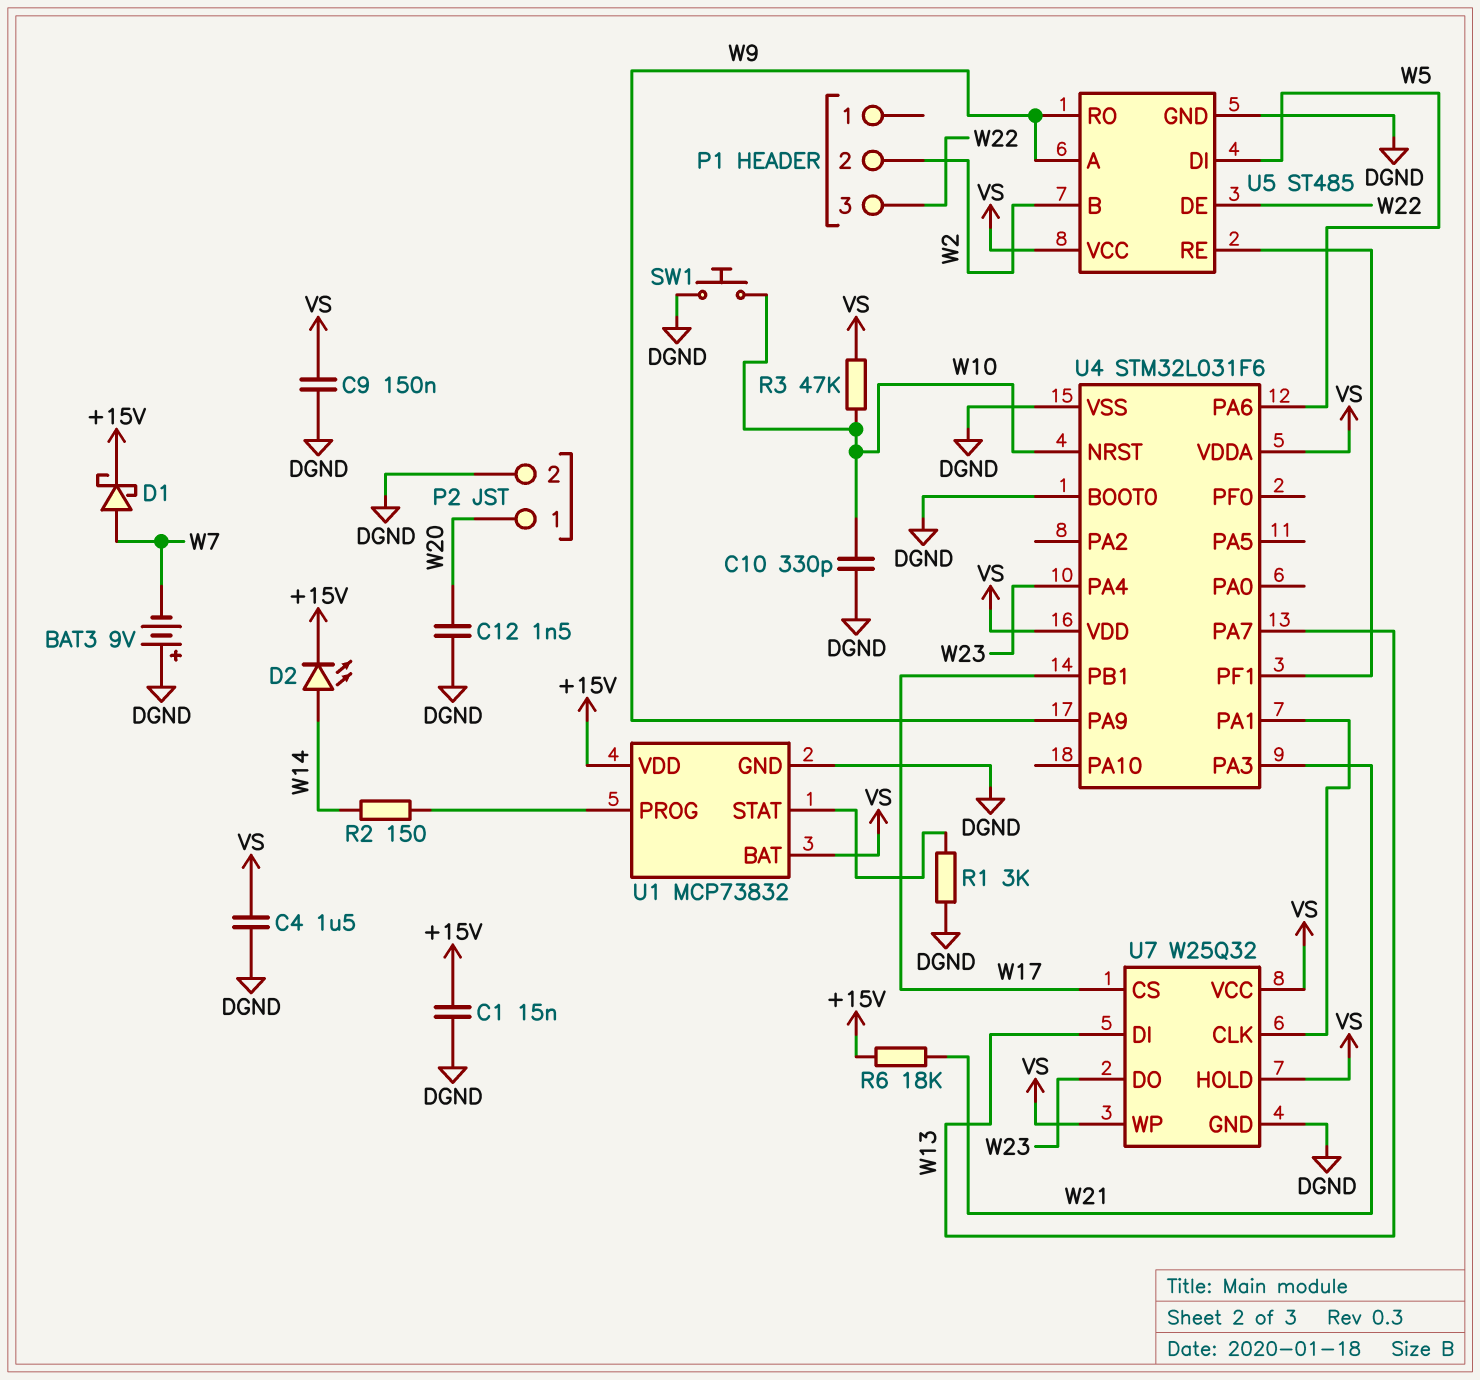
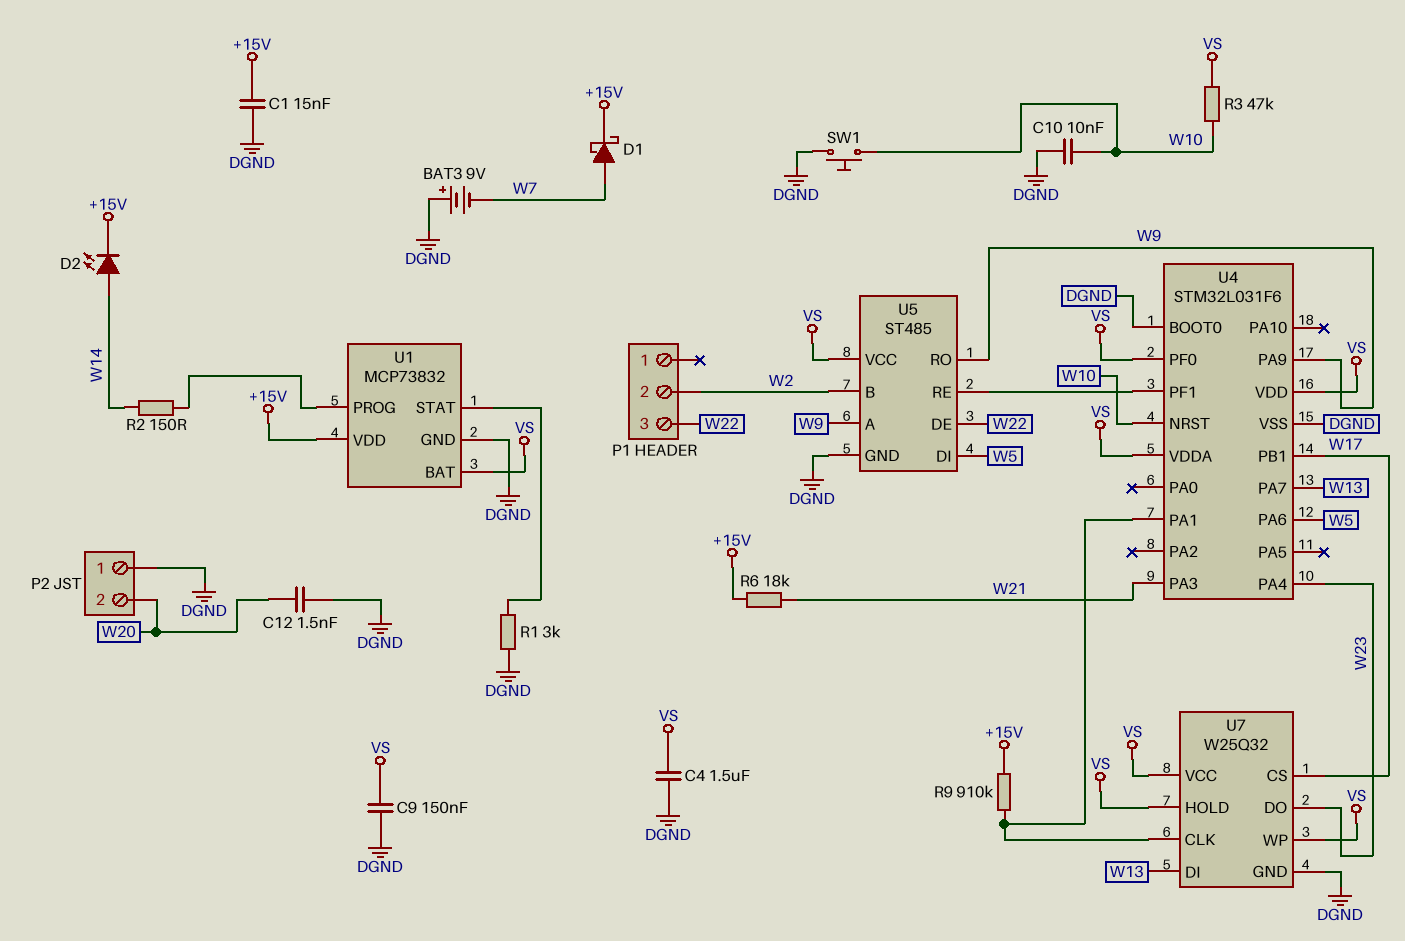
C10: 330pF (DGND, W10) -> 10nF (DGND, W10)
P2 pin 1: W20 -> DGND
P2 pin 2: DGND -> W20
R9: none -> 910k (+15V, U4/PA1)
U4 pin PF0: none -> VS

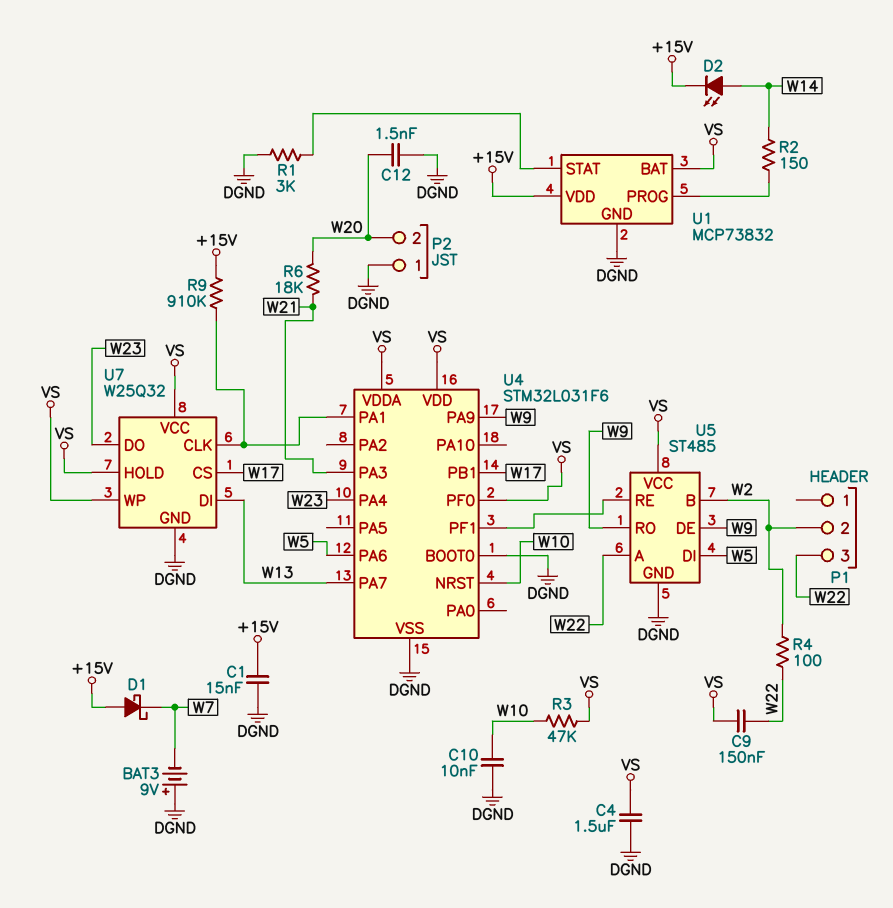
C9: 150nF (DGND, VS) -> 150nF (VS, W22)
D1: schottky (A W7, K +15V) -> schottky (A +15V, K W7)
R4: none -> 100 (W2, W22)
R6: 18k (+15V, W21) -> 18k (W20, W21)
SW1: button (DGND, W10) -> none
U5 pin A: W9 -> W22
U5 pin DE: W22 -> W9

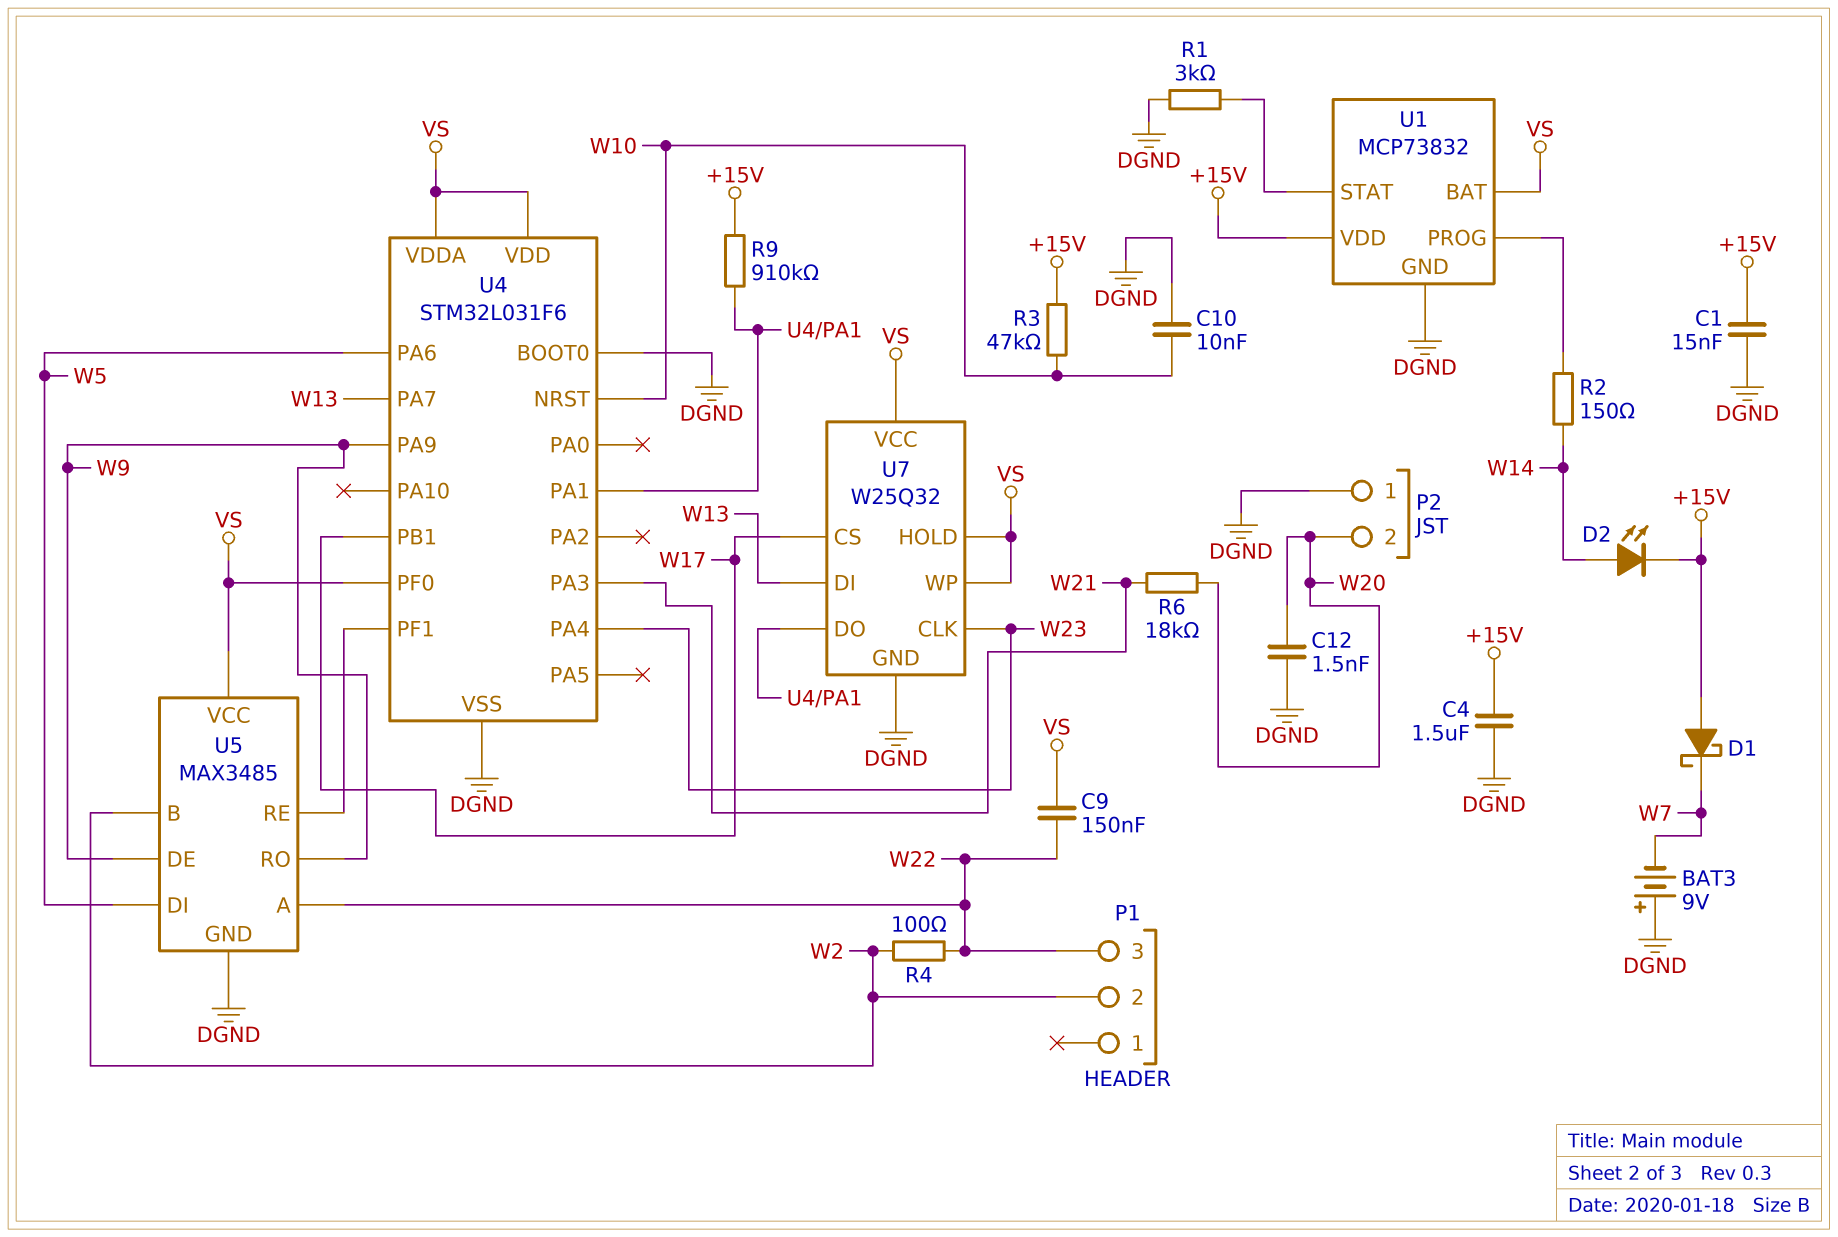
C4: 1.5uF (DGND, VS) -> 1.5uF (+15V, DGND)
R3: 47k (VS, W10) -> 47k (+15V, W10)
U5: ST485 -> MAX3485
U7 pin CLK: U4/PA1 -> W23
U7 pin DO: W23 -> U4/PA1

